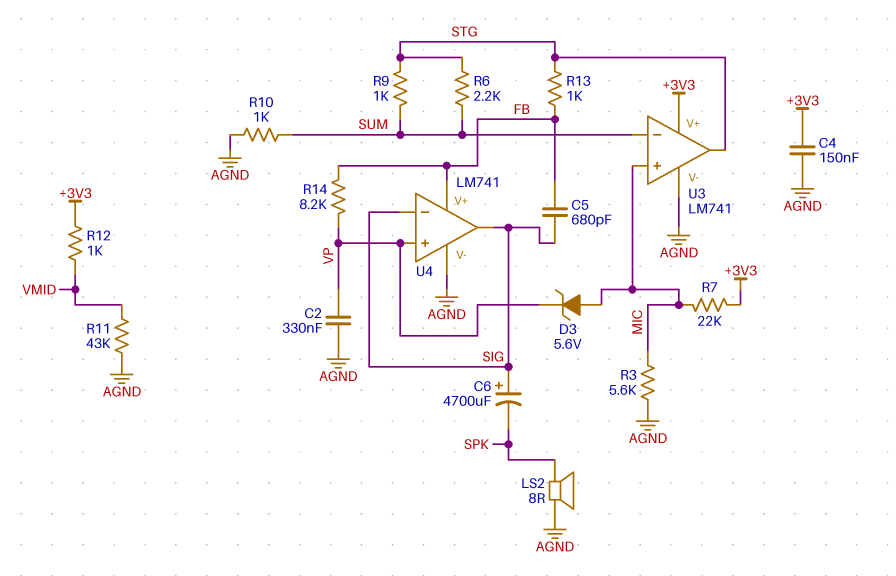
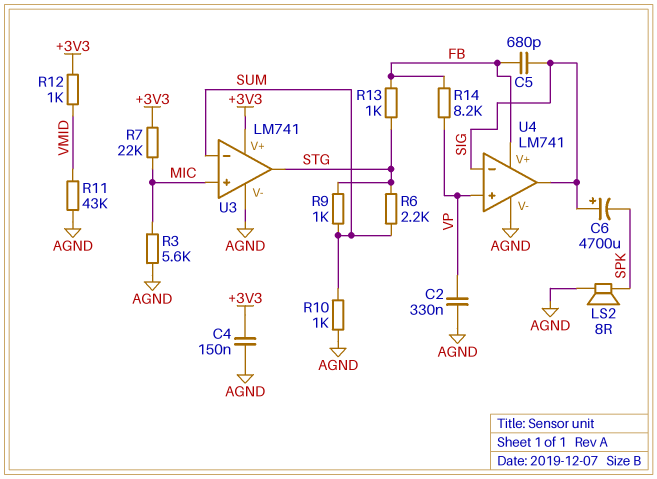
D3: zener 5.6V (A MIC, K VP) -> none

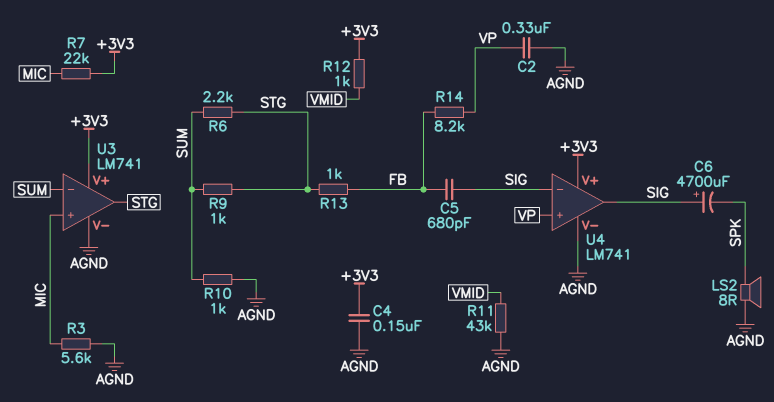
U4 pin V+: FB -> +3V3

